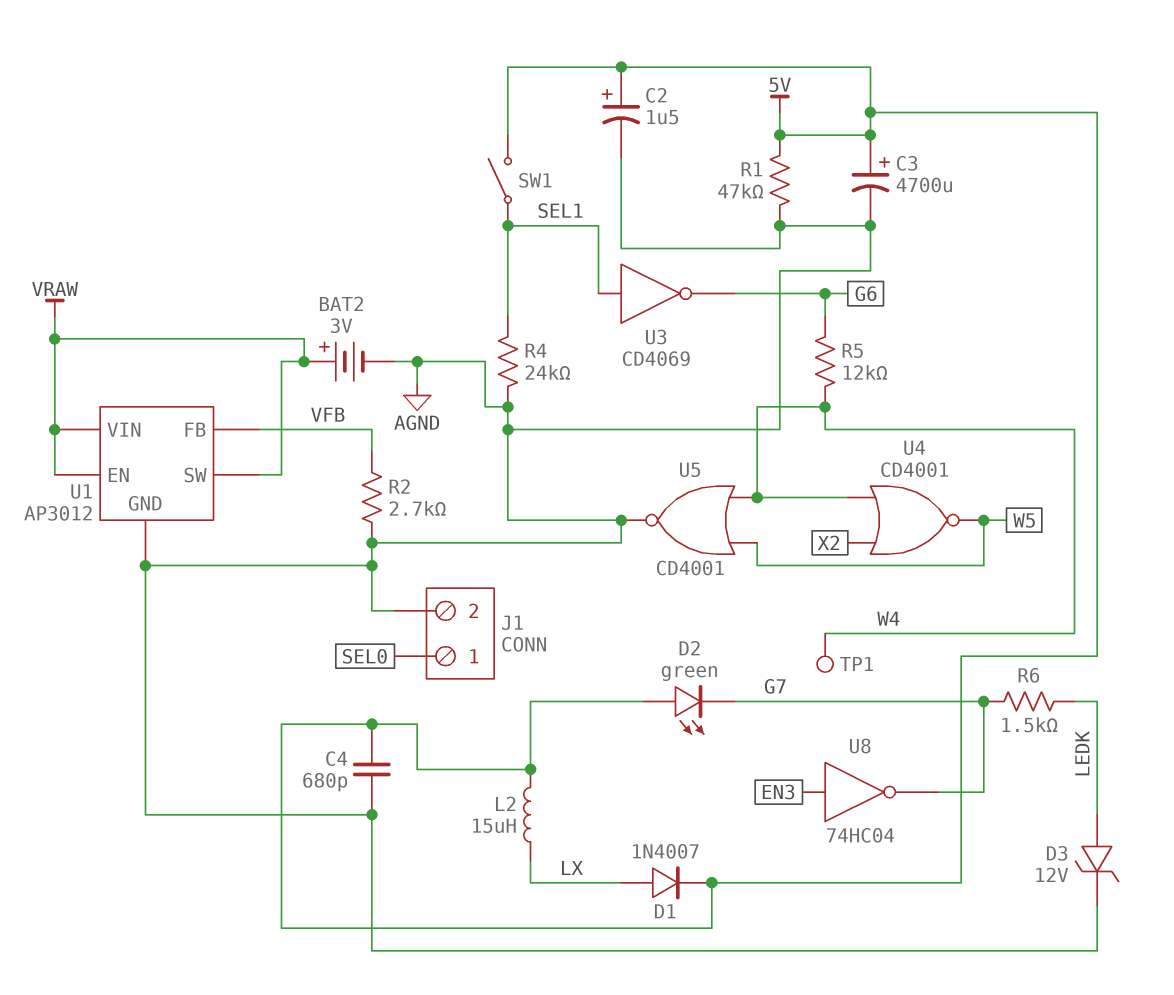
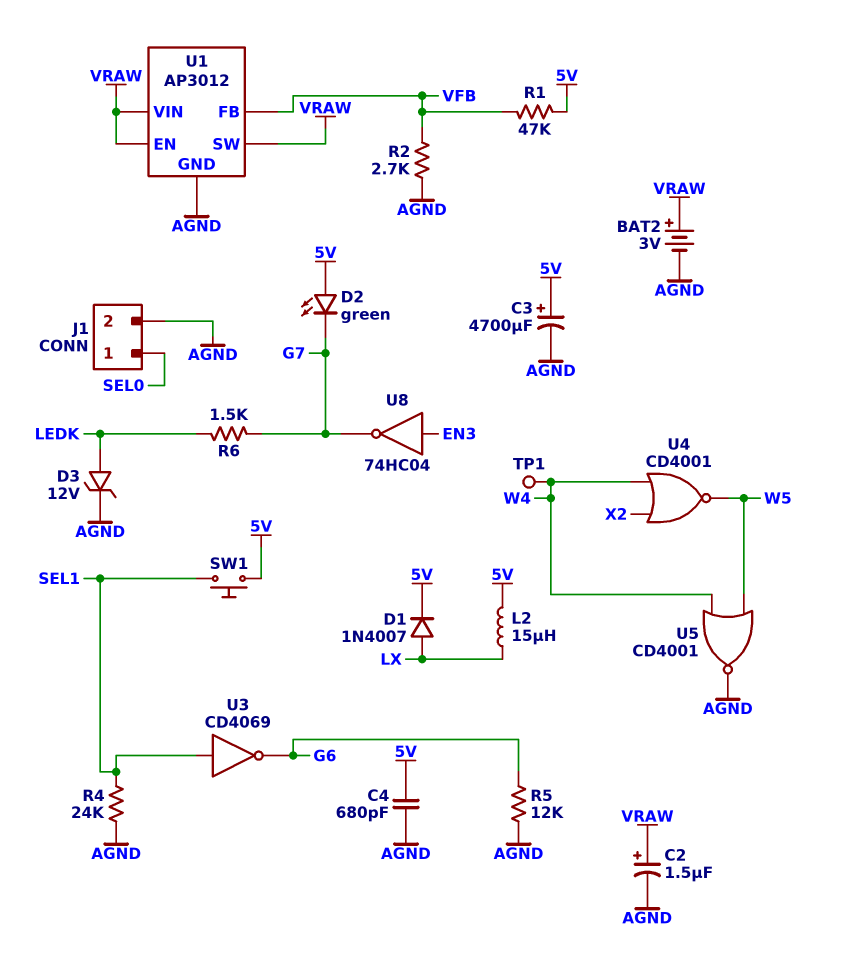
C2: 1.5uF (plus 5V, minus AGND) -> 1.5uF (plus VRAW, minus AGND)
R1: 47k (5V, AGND) -> 47k (5V, VFB)
R5: 12k (G6, W4) -> 12k (AGND, G6)
SW1: switch (5V, SEL1) -> button (5V, SEL1)

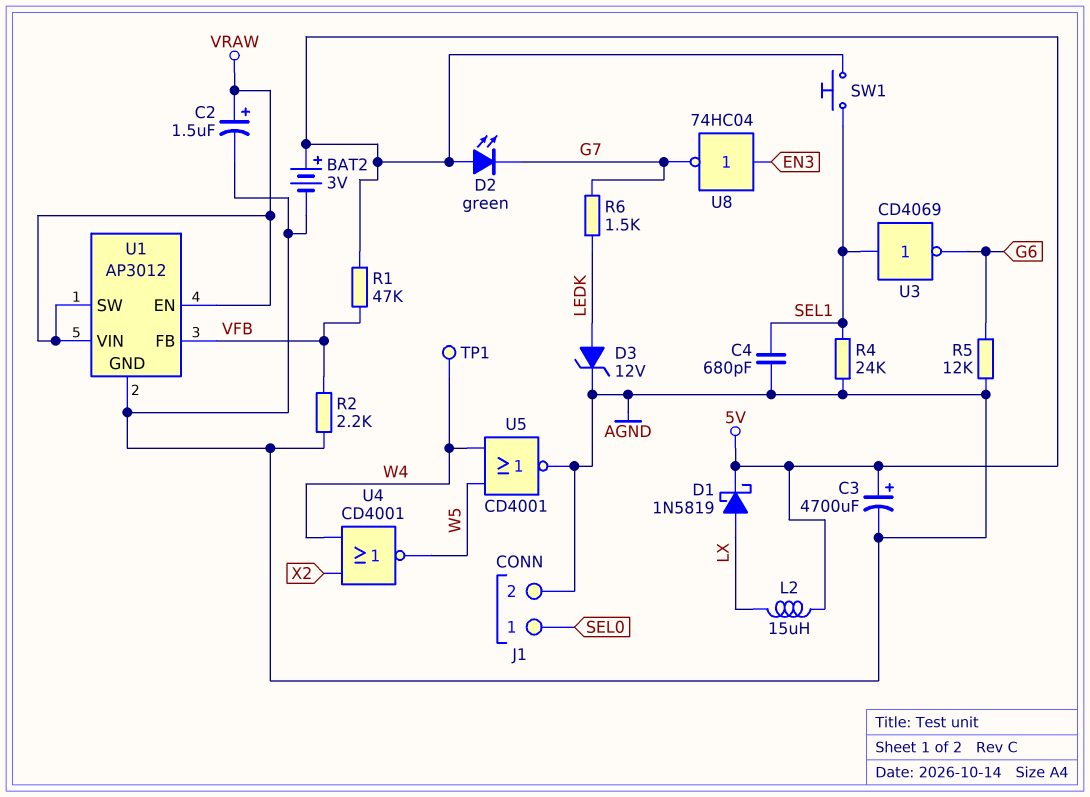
BAT2: 3V (plus VRAW, minus AGND) -> 3V (plus 5V, minus AGND)
C4: 680pF (5V, AGND) -> 680pF (AGND, SEL1)
D1: diode 1N4007 (A LX, K 5V) -> schottky 1N5819 (A LX, K 5V)
R2: 2.7k (AGND, VFB) -> 2.2k (AGND, VFB)

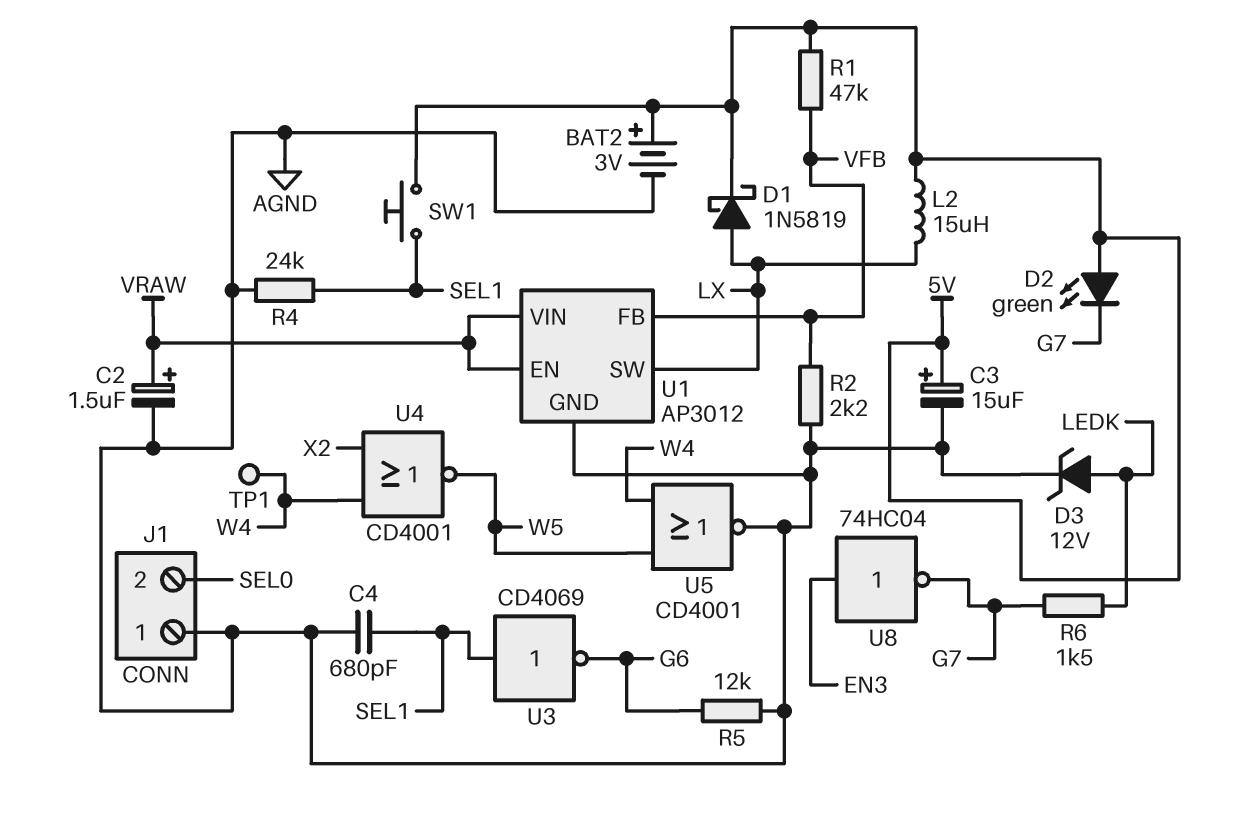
C3: 4700uF (plus 5V, minus AGND) -> 15uF (plus 5V, minus AGND)
J1 pin 1: SEL0 -> AGND
J1 pin 2: AGND -> SEL0
U1 pin SW: VRAW -> LX

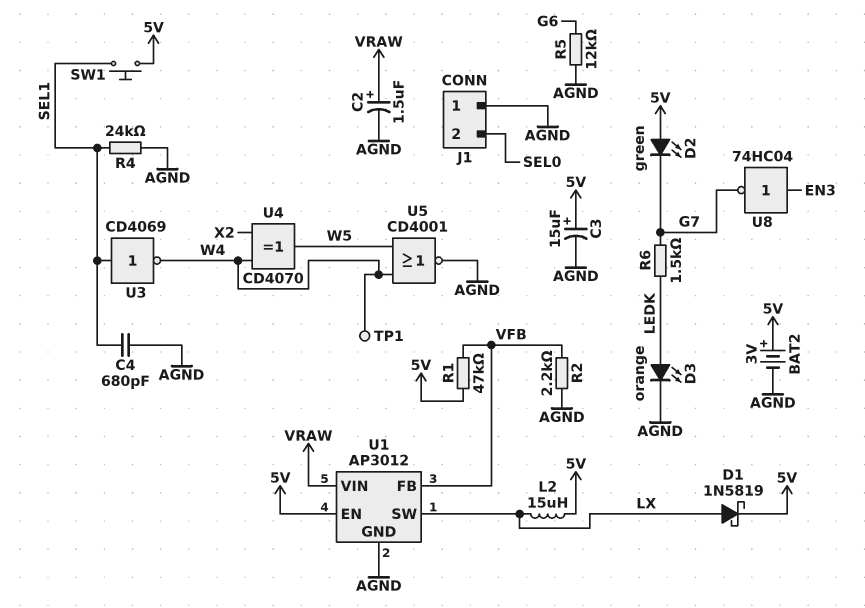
D3: zener 12V (A LEDK, K AGND) -> LED orange (A LEDK, K AGND)
U1 pin EN: VRAW -> 5V
U3: NOT CD4069 (in SEL1, out G6) -> NOT CD4069 (in SEL1, out W4)
U4: NOR CD4001 (in W4, in X2, out W5) -> XOR CD4070 (in W4, in X2, out W5)

